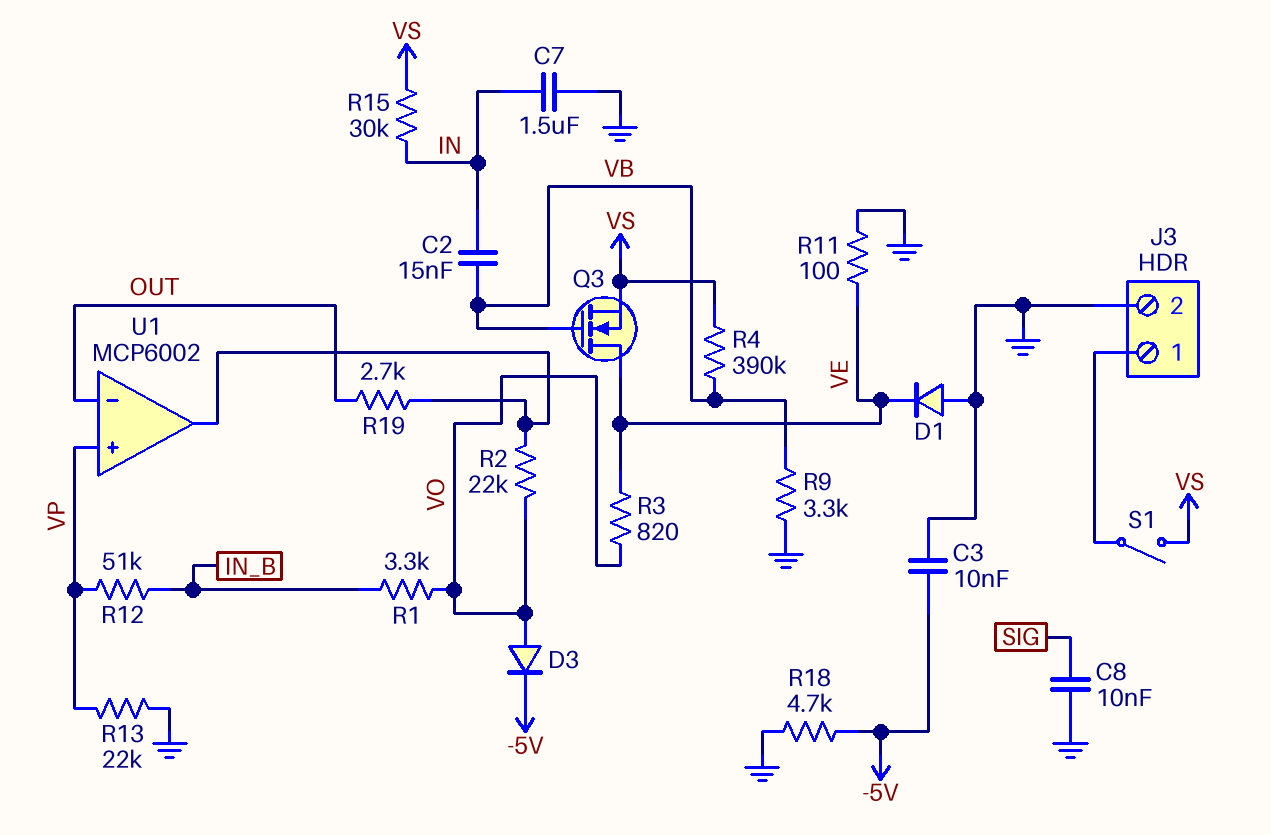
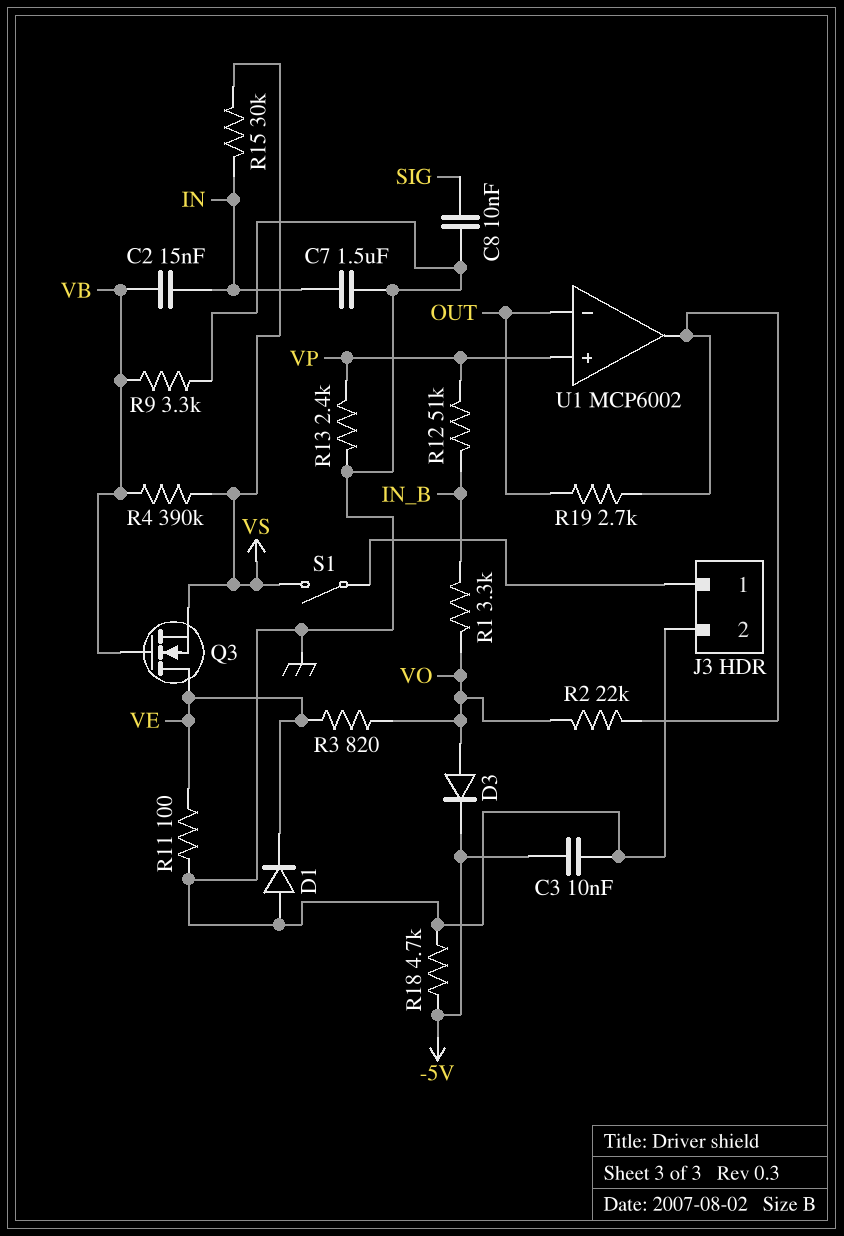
R13: 22k (GND, VP) -> 2.4k (GND, VP)

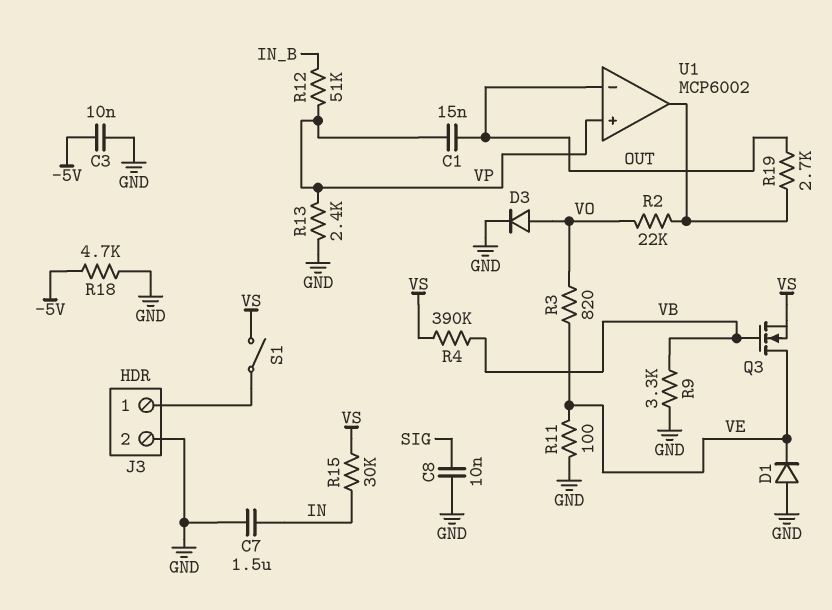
C1: none -> 15nF (OUT, VP)
C2: 15nF (IN, VB) -> none
D3: diode (A VO, K -5V) -> diode (A VO, K GND)
R1: 3.3k (IN_B, VO) -> none

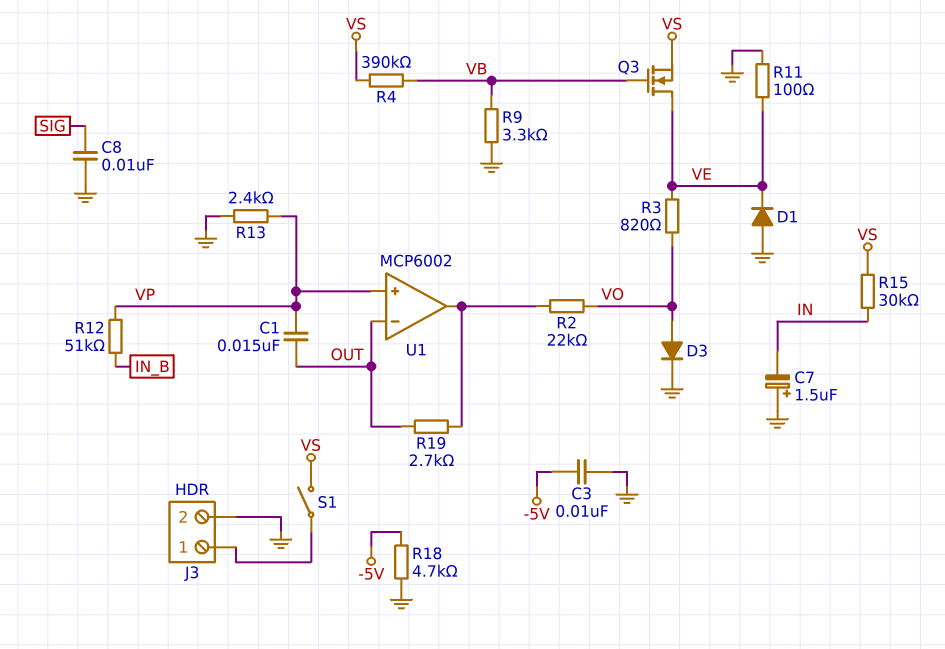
C7: 1.5uF (GND, IN) -> 1.5uF (plus GND, minus IN)

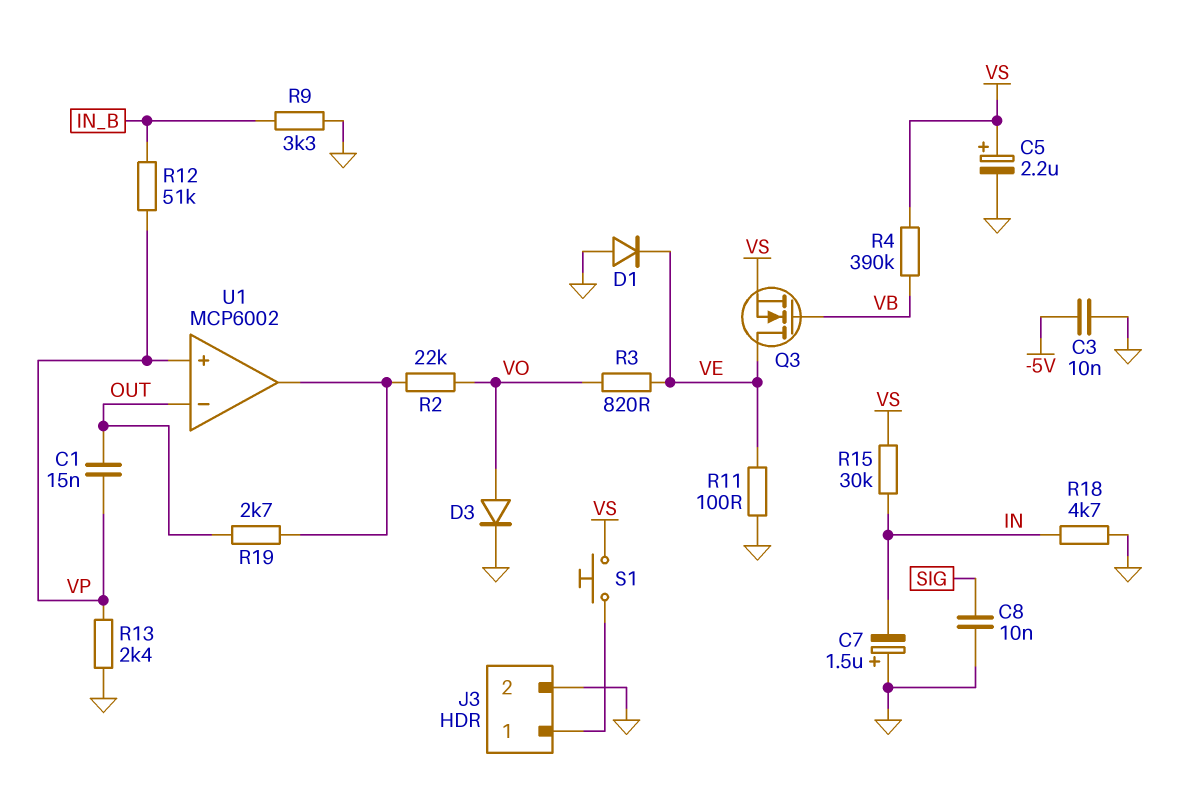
C5: none -> 2.2uF (plus VS, minus GND)
R9: 3.3k (GND, VB) -> 3.3k (GND, IN_B)
R18: 4.7k (-5V, GND) -> 4.7k (GND, IN)
S1: switch (J3/1, VS) -> button (J3/1, VS)

